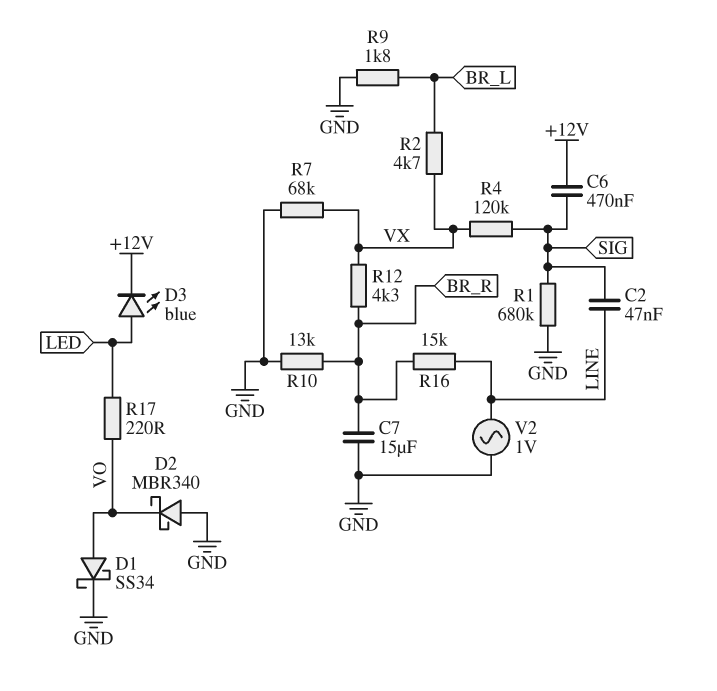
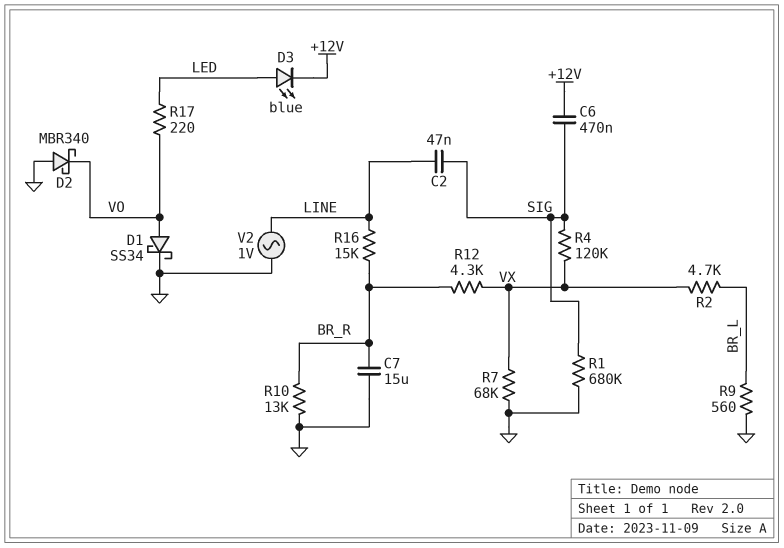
R9: 1.8k (BR_L, GND) -> 560 (BR_L, GND)

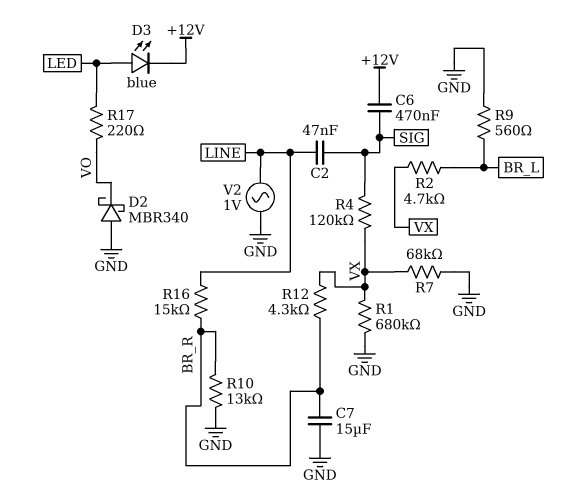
D1: schottky SS34 (A VO, K GND) -> none
R1: 680k (GND, SIG) -> 680k (GND, VX)

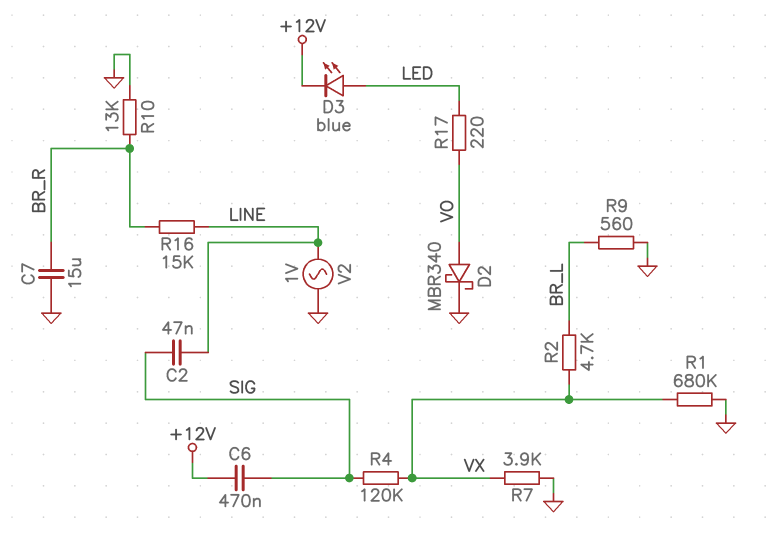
D2: schottky MBR340 (A GND, K VO) -> schottky MBR340 (A VO, K GND)
R7: 68k (GND, VX) -> 3.9k (GND, VX)
R12: 4.3k (BR_R, VX) -> none

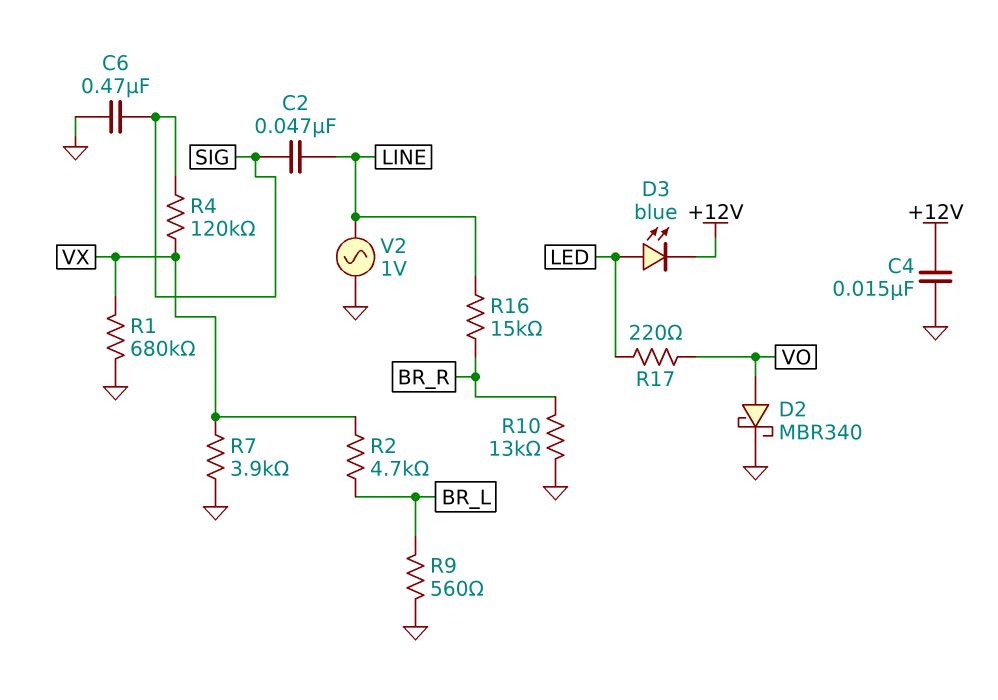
C4: none -> 15nF (+12V, GND)
C6: 470nF (+12V, SIG) -> 470nF (GND, SIG)
C7: 15uF (BR_R, GND) -> none

